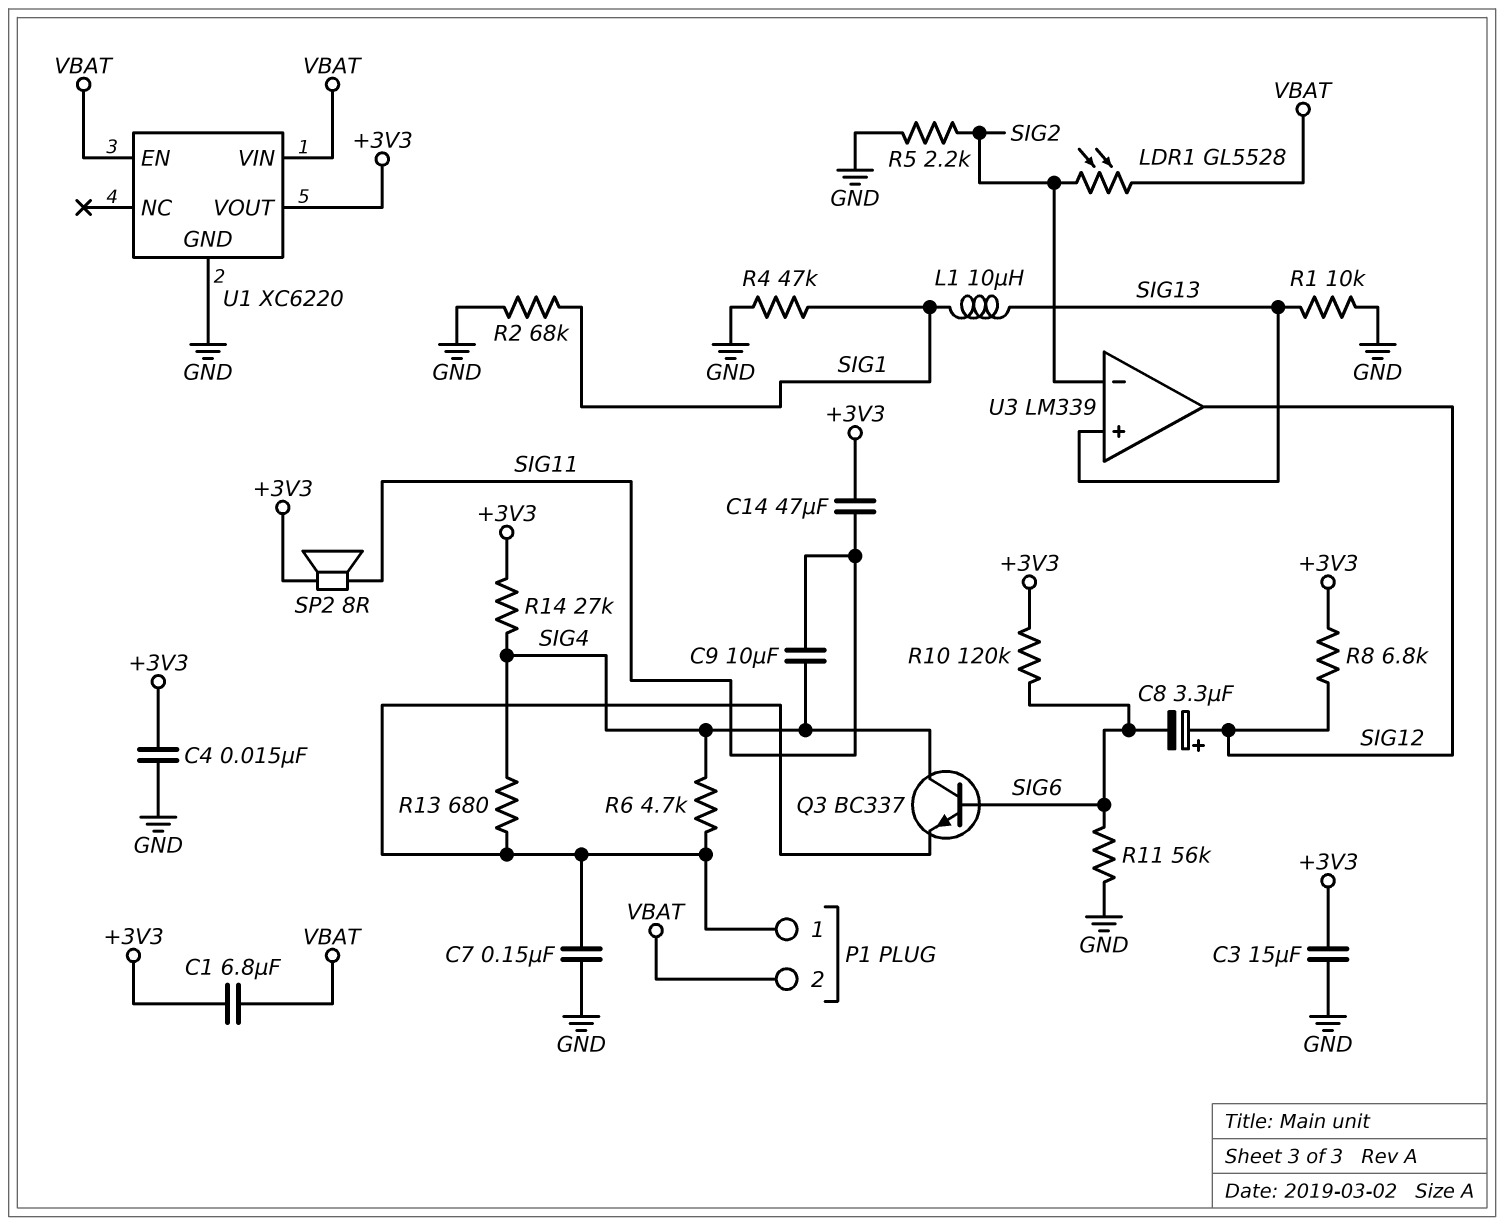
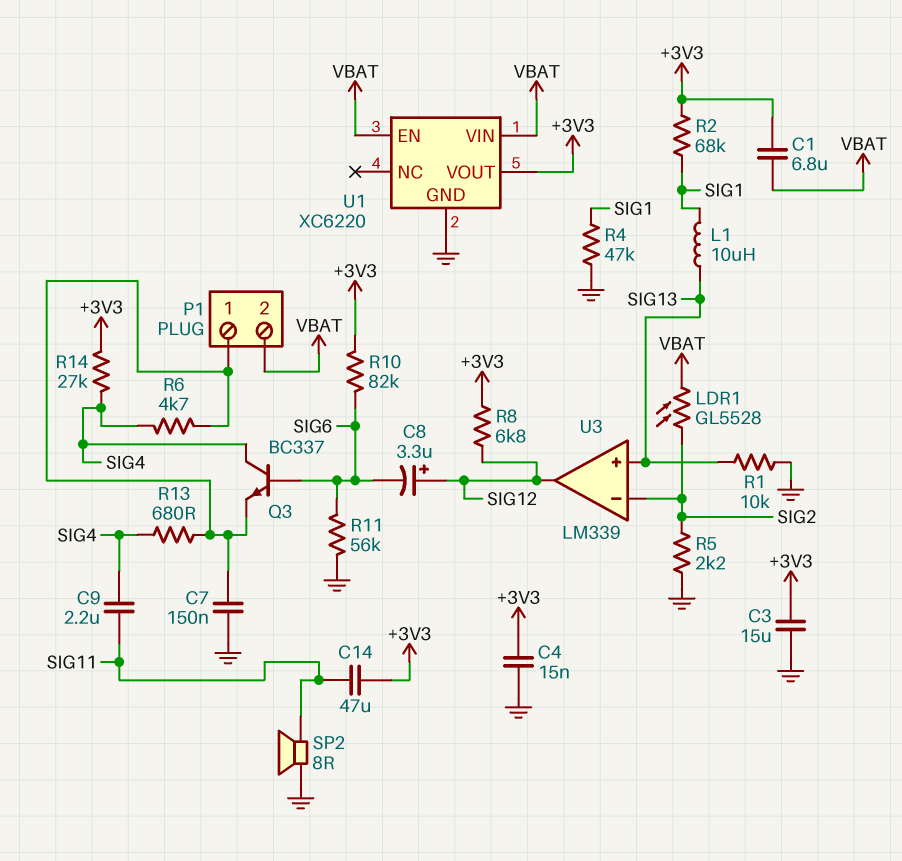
C9: 10uF (SIG4, SIG11) -> 2.2uF (SIG4, SIG11)
R2: 68k (GND, SIG1) -> 68k (+3V3, SIG1)
R10: 120k (+3V3, SIG6) -> 82k (+3V3, SIG6)
SP2: speaker 8R (+3V3, SIG11) -> speaker 8R (GND, SIG11)

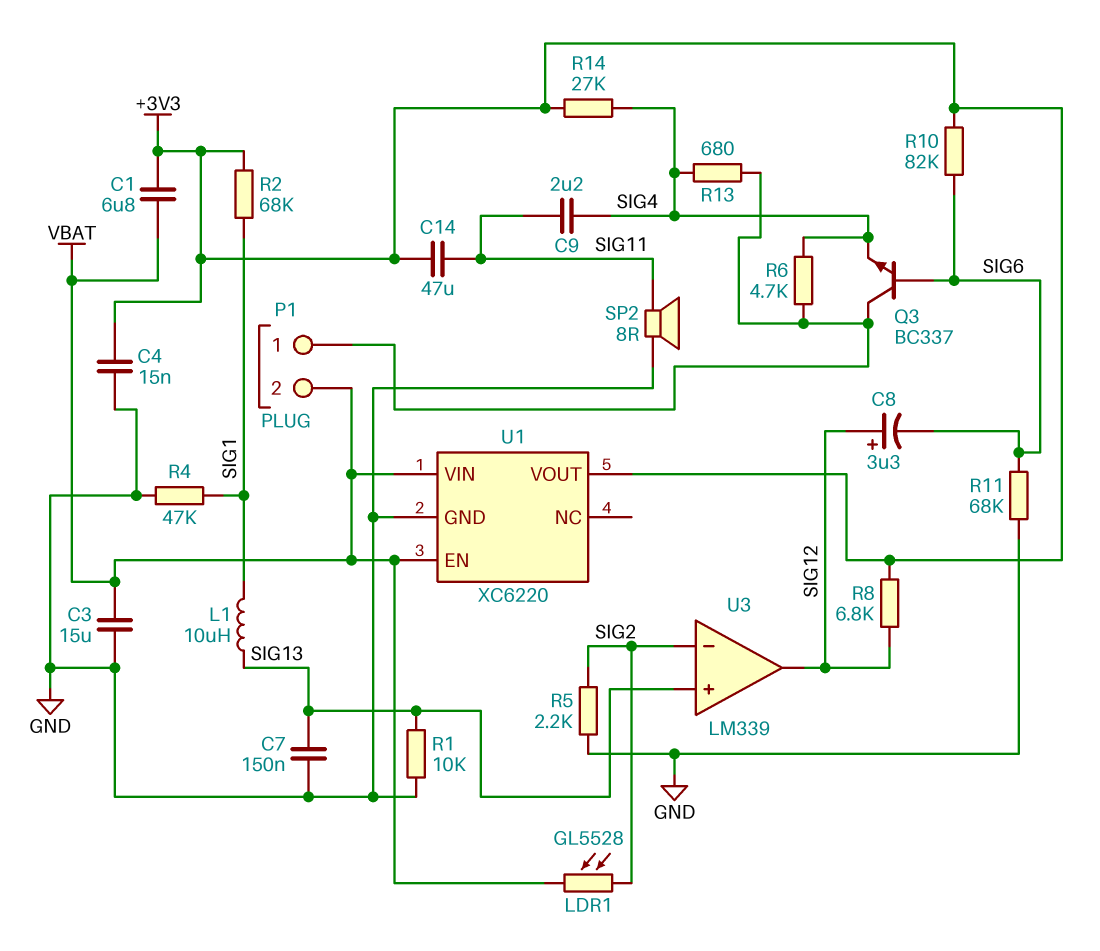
C3: 15uF (+3V3, GND) -> 15uF (GND, VBAT)
C7: 150nF (GND, P1/1) -> 150nF (GND, SIG13)
Q3: NPN BC337 (B SIG6, C SIG4, E P1/1) -> NPN BC337 (B SIG6, C P1/1, E SIG4)
R11: 56k (GND, SIG6) -> 68k (GND, SIG6)

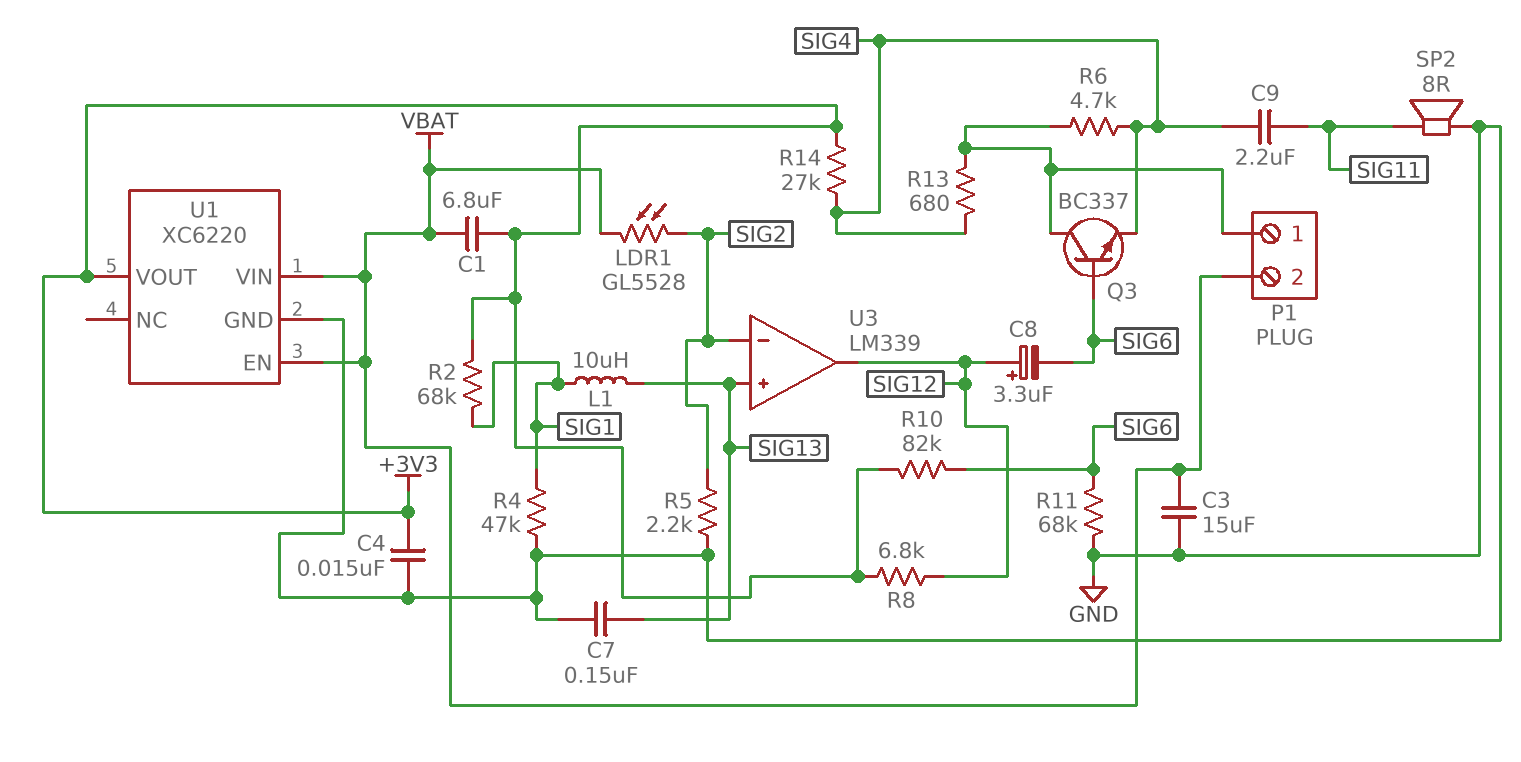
C14: 47uF (+3V3, SIG11) -> none
R1: 10k (GND, SIG13) -> none

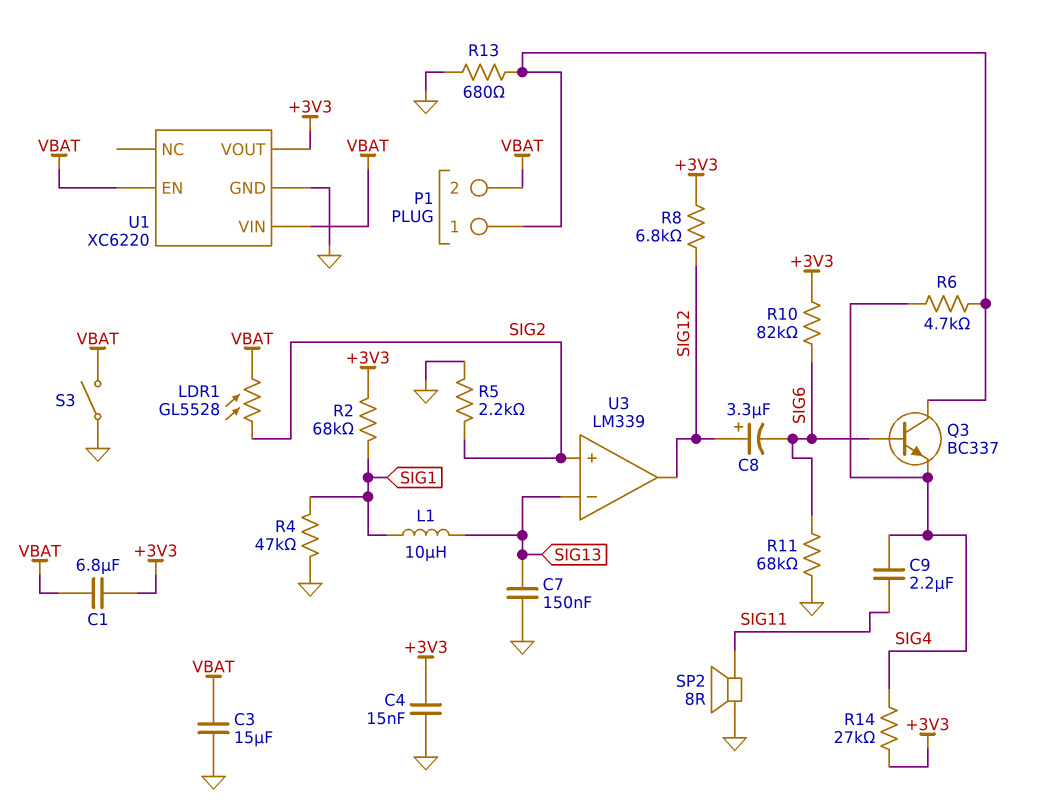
R13: 680 (P1/1, SIG4) -> 680 (GND, P1/1)
S3: none -> switch (GND, VBAT)
U3 pin in+: SIG13 -> SIG2
U3 pin in-: SIG2 -> SIG13

